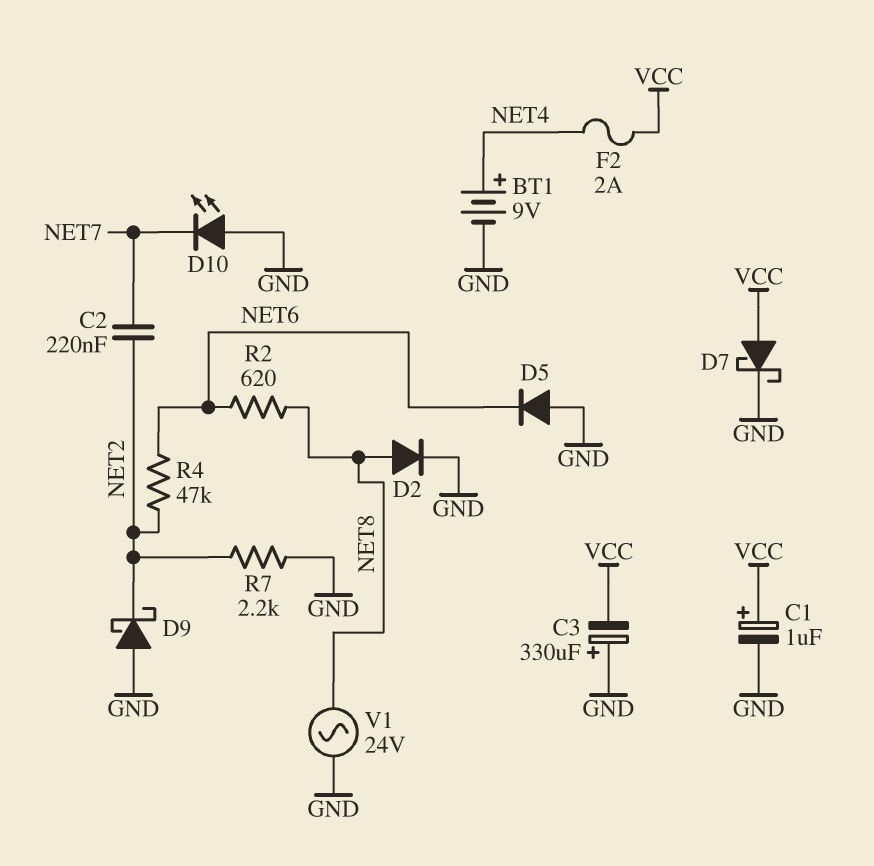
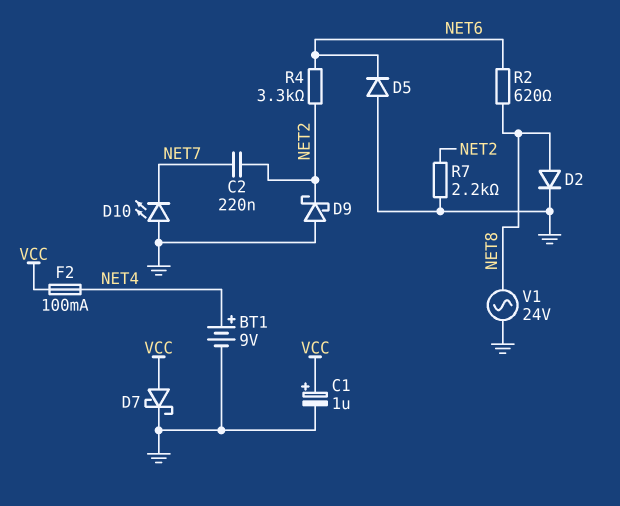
C3: 330uF (plus GND, minus VCC) -> none
F2: 2A (NET4, VCC) -> 100mA (NET4, VCC)
R4: 47k (NET2, NET6) -> 3.3k (NET2, NET6)

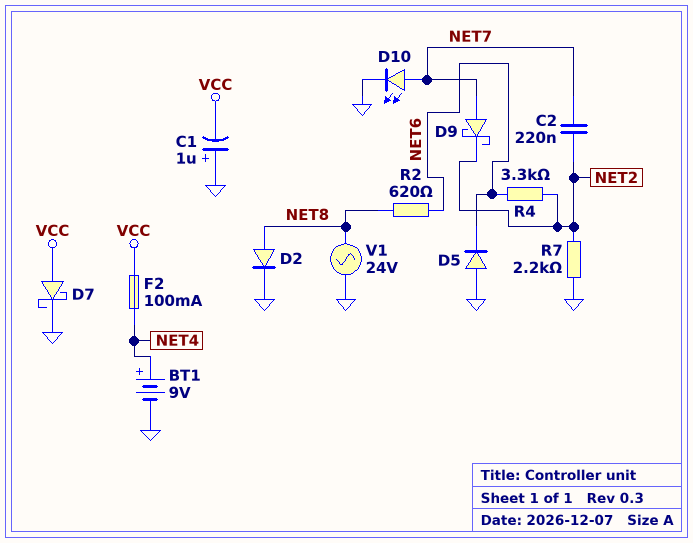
C1: 1uF (plus VCC, minus GND) -> 1uF (plus GND, minus VCC)
D9: schottky (A GND, K NET2) -> schottky (A NET7, K NET2)
D10: LED (A GND, K NET7) -> LED (A NET7, K GND)

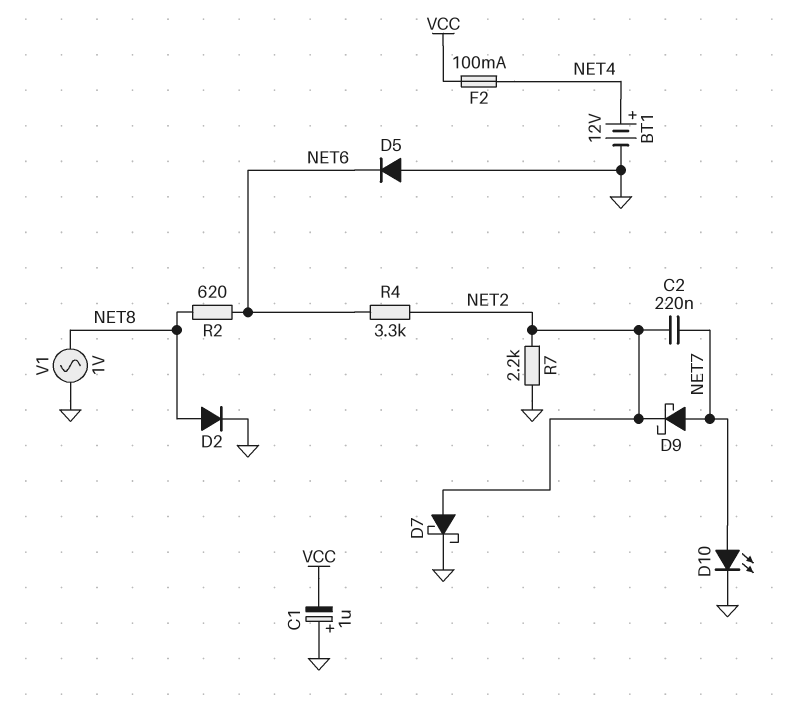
BT1: 9V (plus NET4, minus GND) -> 12V (plus NET4, minus GND)
D7: schottky (A VCC, K GND) -> schottky (A NET2, K GND)
V1: AC 24V (GND, NET8) -> AC 1V (GND, NET8)

